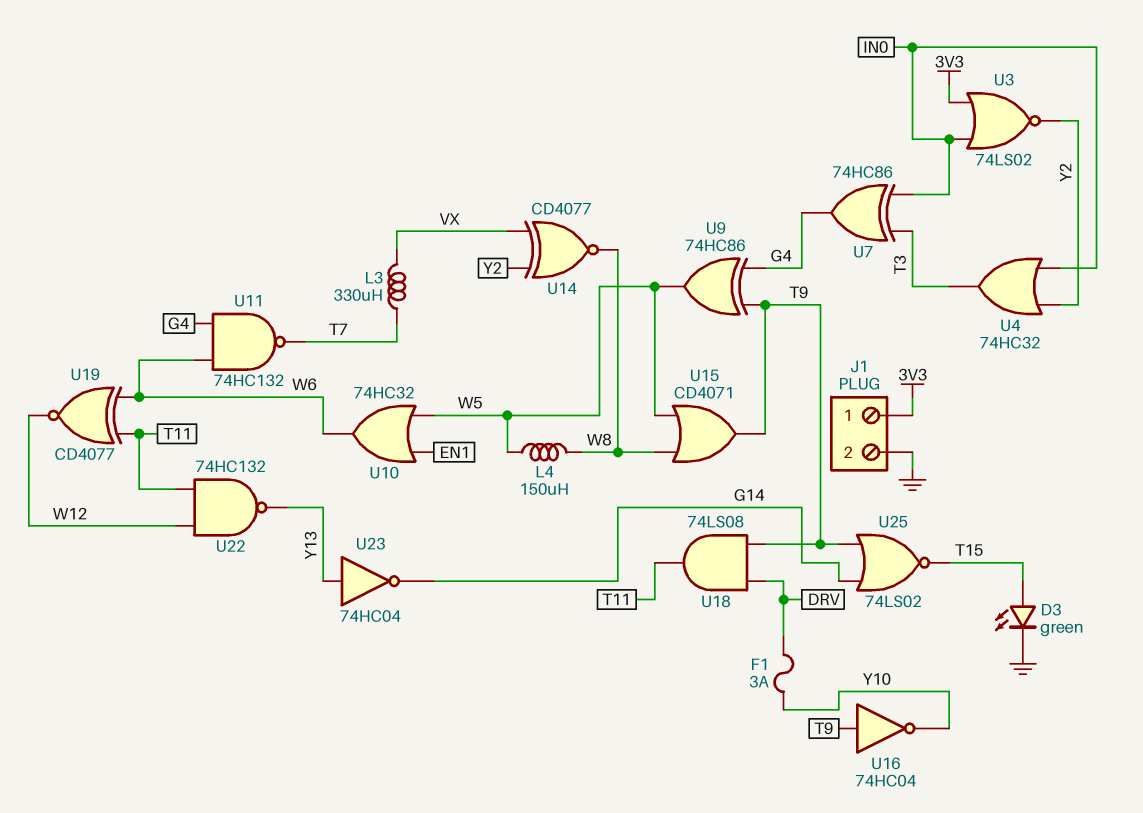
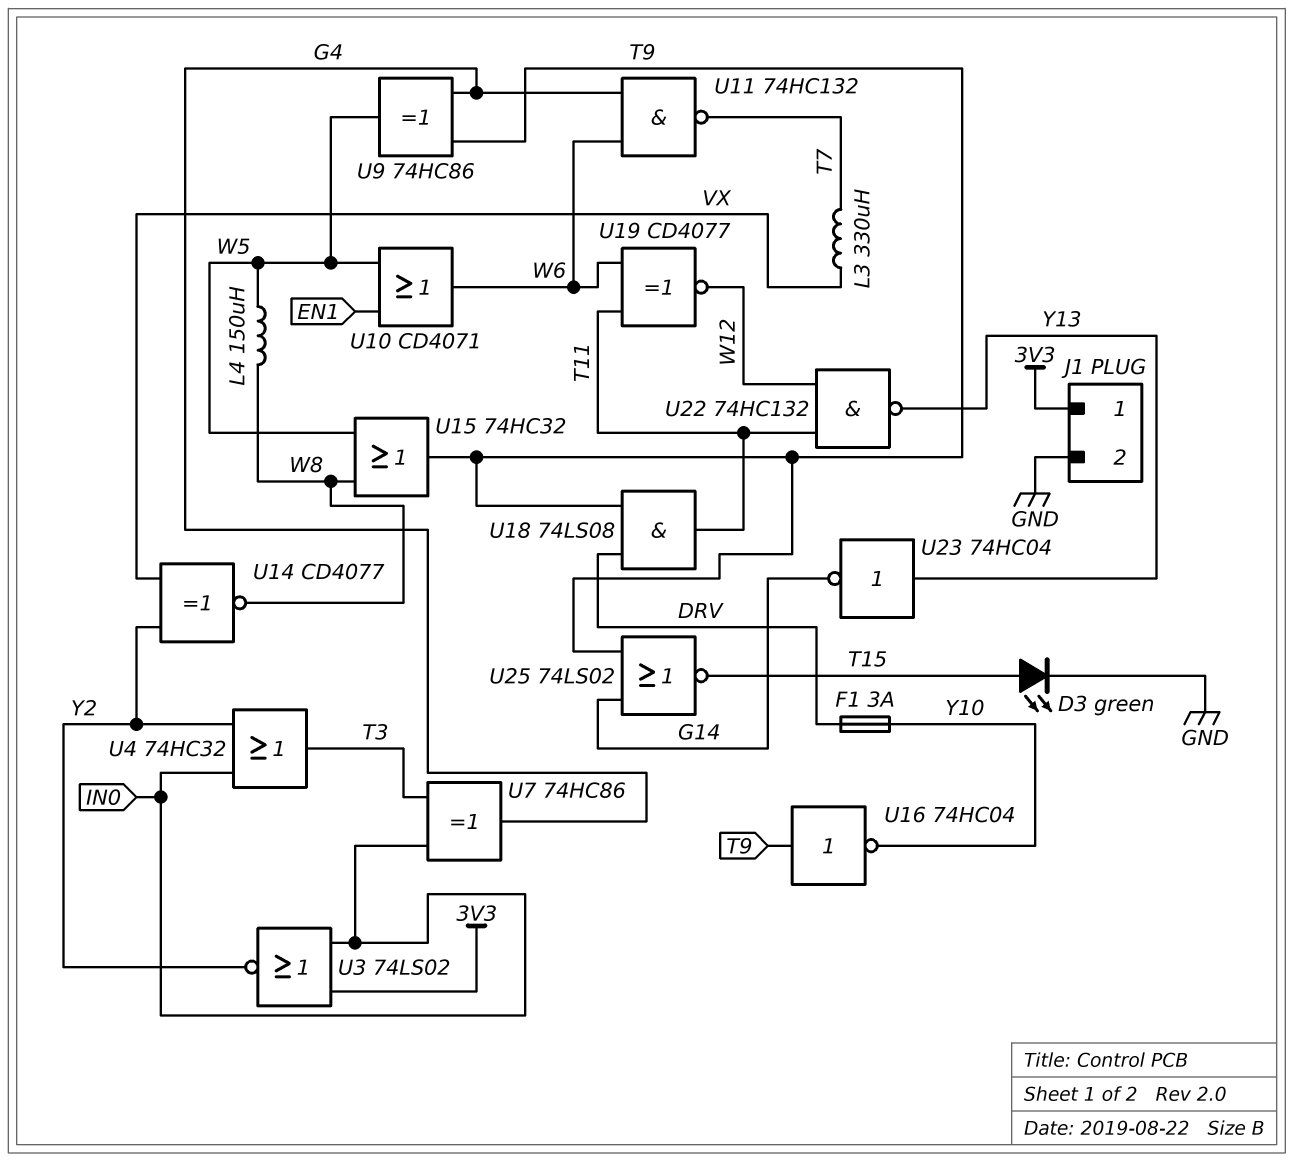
U10: OR 74HC32 (in EN1, in W5, out W6) -> OR CD4071 (in EN1, in W5, out W6)
U15: OR CD4071 (in W5, in W8, out T9) -> OR 74HC32 (in W5, in W8, out T9)

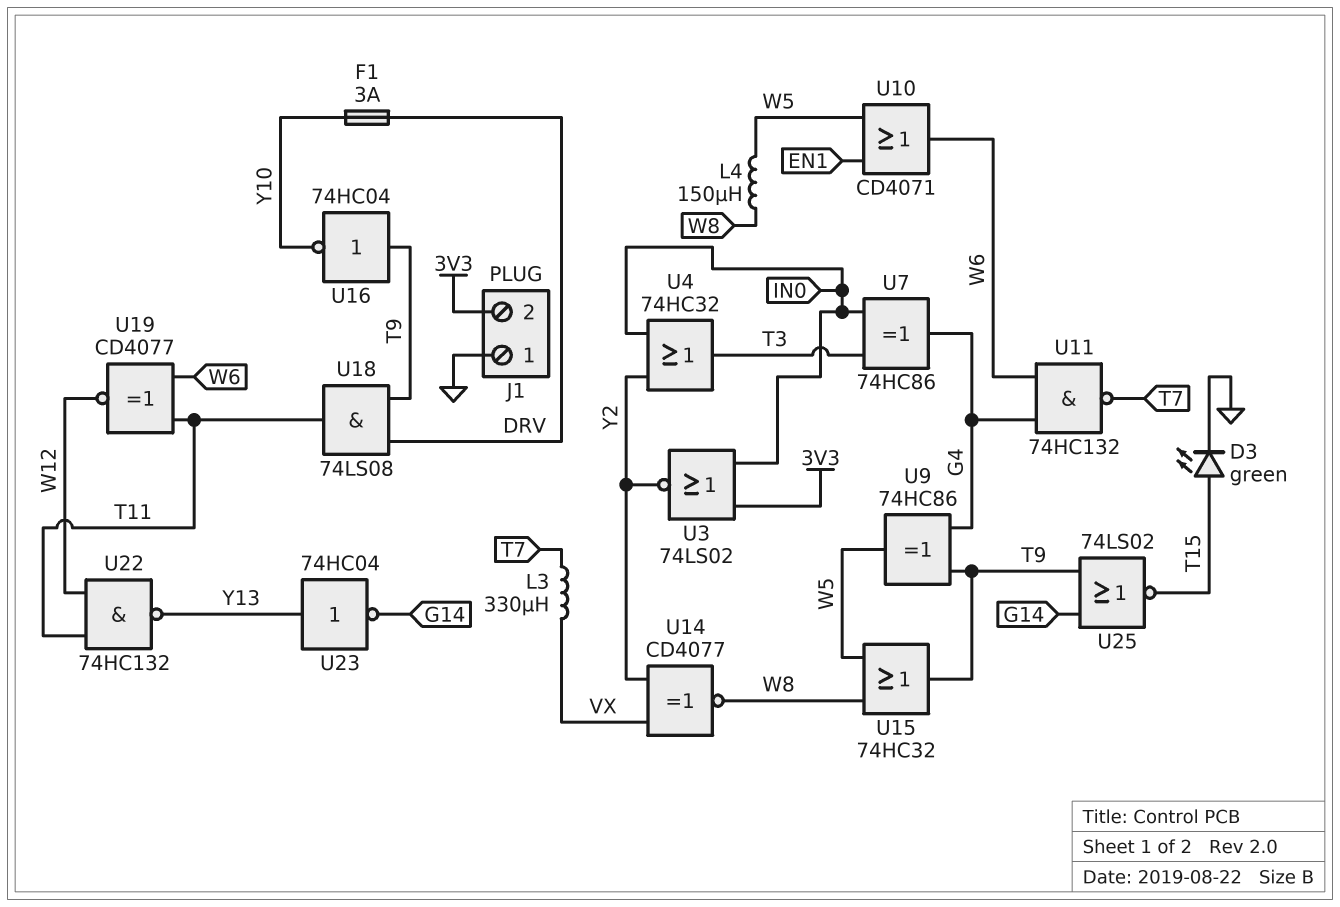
J1 pin 1: 3V3 -> GND
J1 pin 2: GND -> 3V3

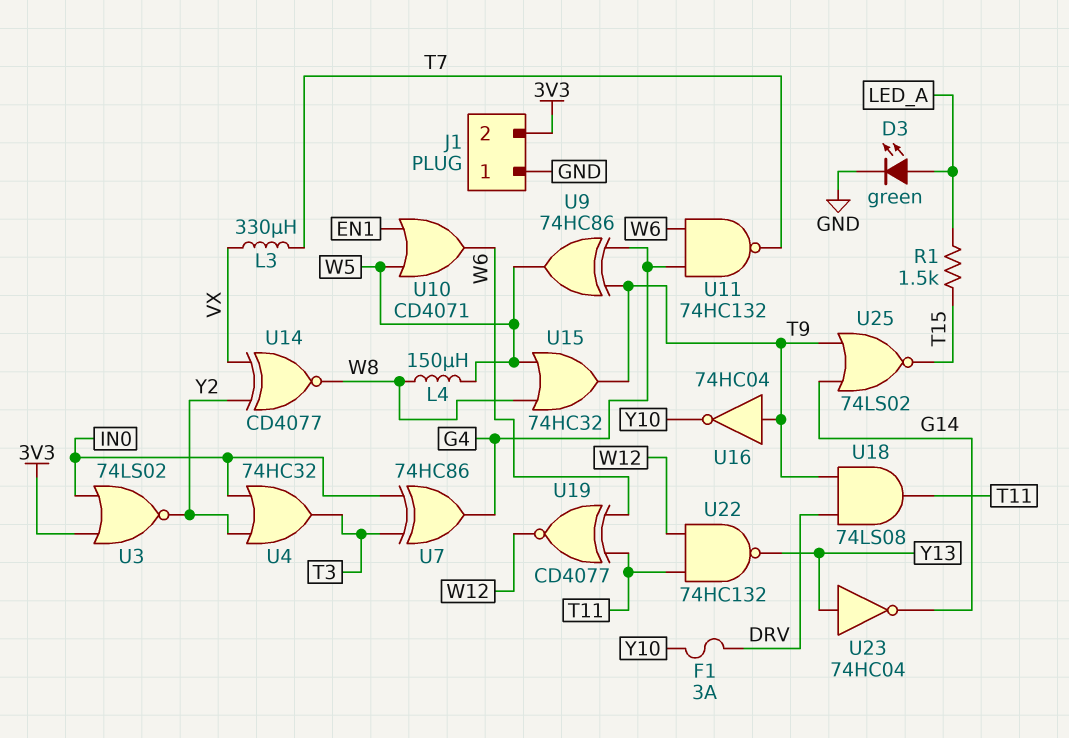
D3: LED green (A T15, K GND) -> LED green (A LED_A, K GND)
R1: none -> 1.5k (LED_A, T15)

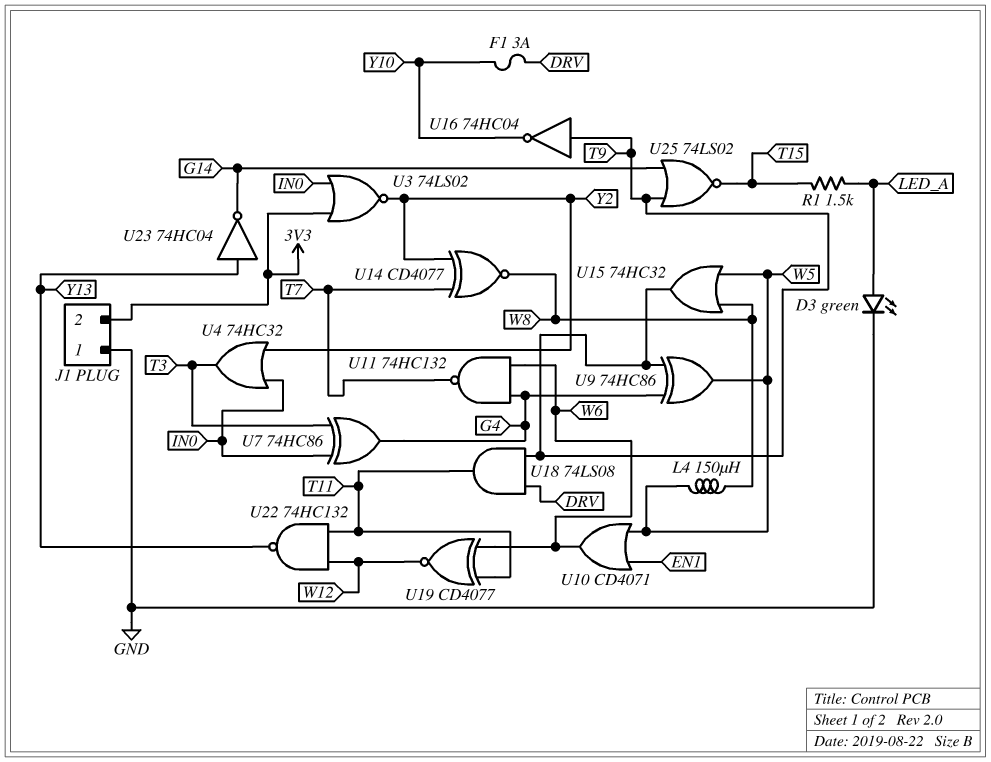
L3: 330uH (T7, VX) -> none
U14: XNOR CD4077 (in VX, in Y2, out W8) -> XNOR CD4077 (in T7, in Y2, out W8)

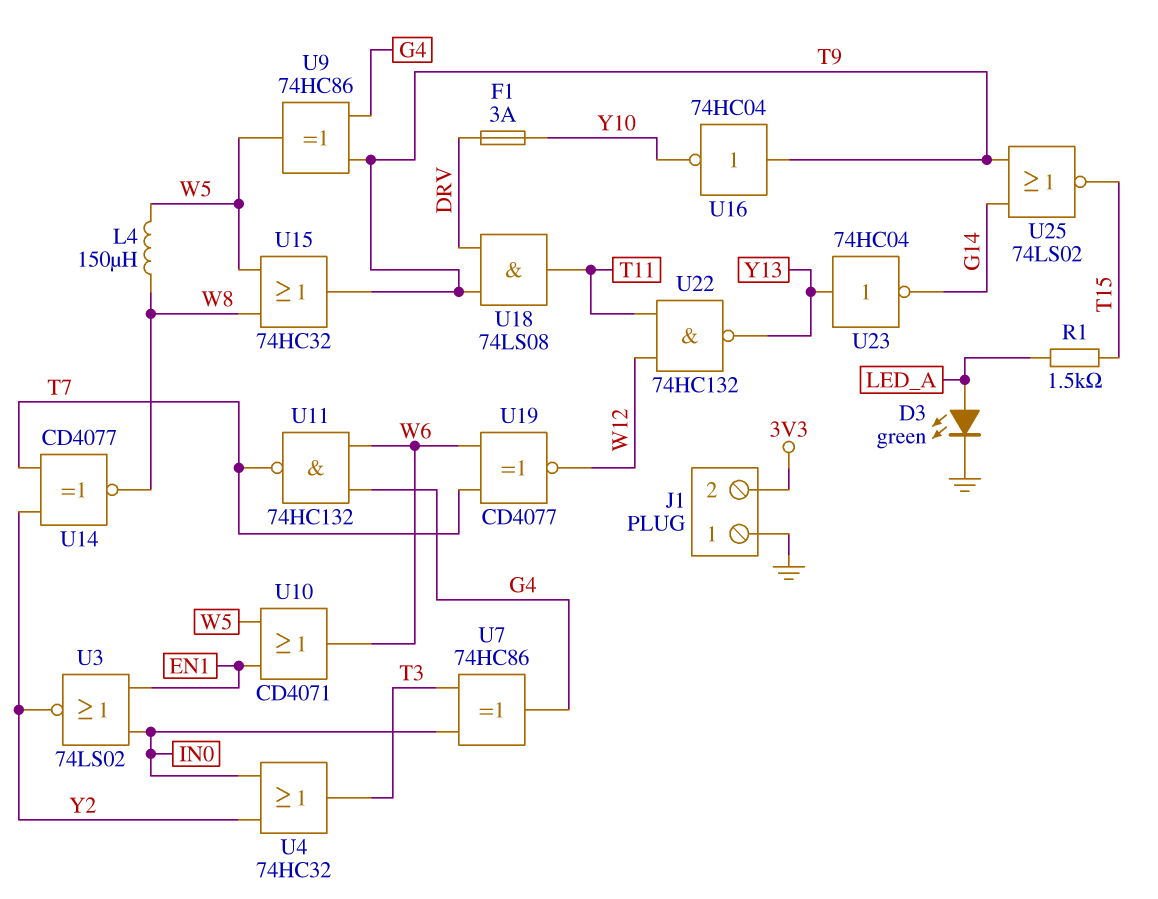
U3: NOR 74LS02 (in 3V3, in IN0, out Y2) -> NOR 74LS02 (in EN1, in IN0, out Y2)
U19: XNOR CD4077 (in T11, in W6, out W12) -> XNOR CD4077 (in T7, in W6, out W12)

